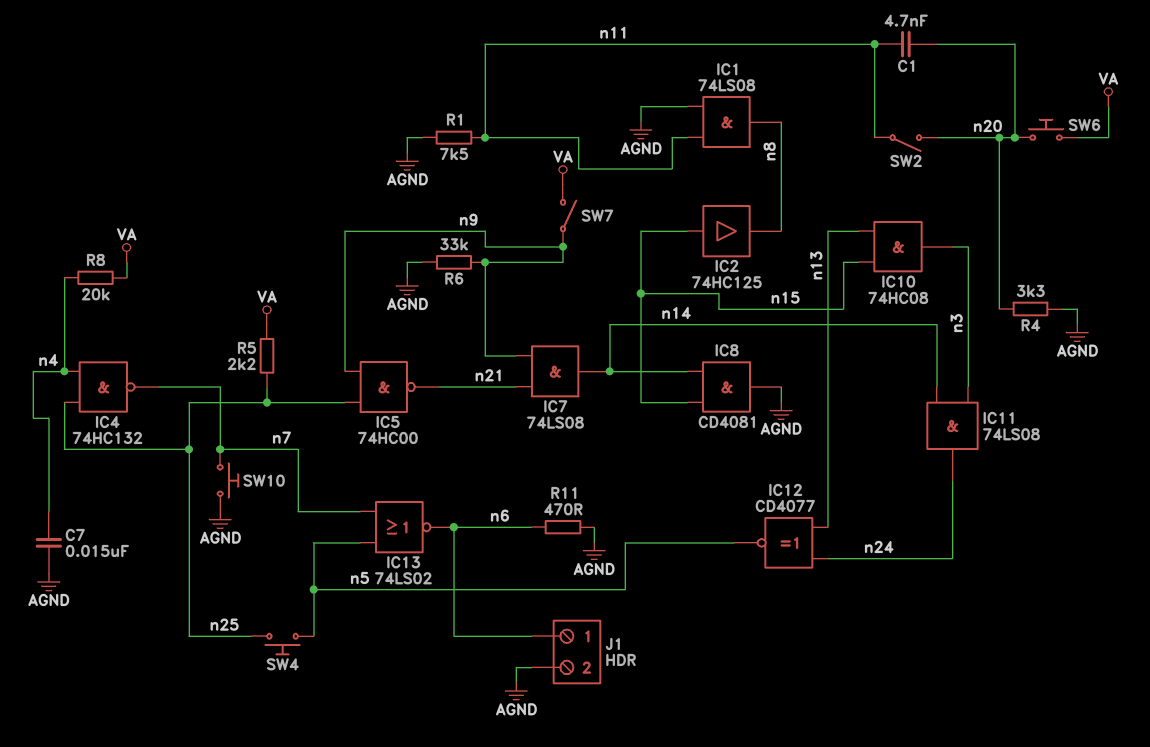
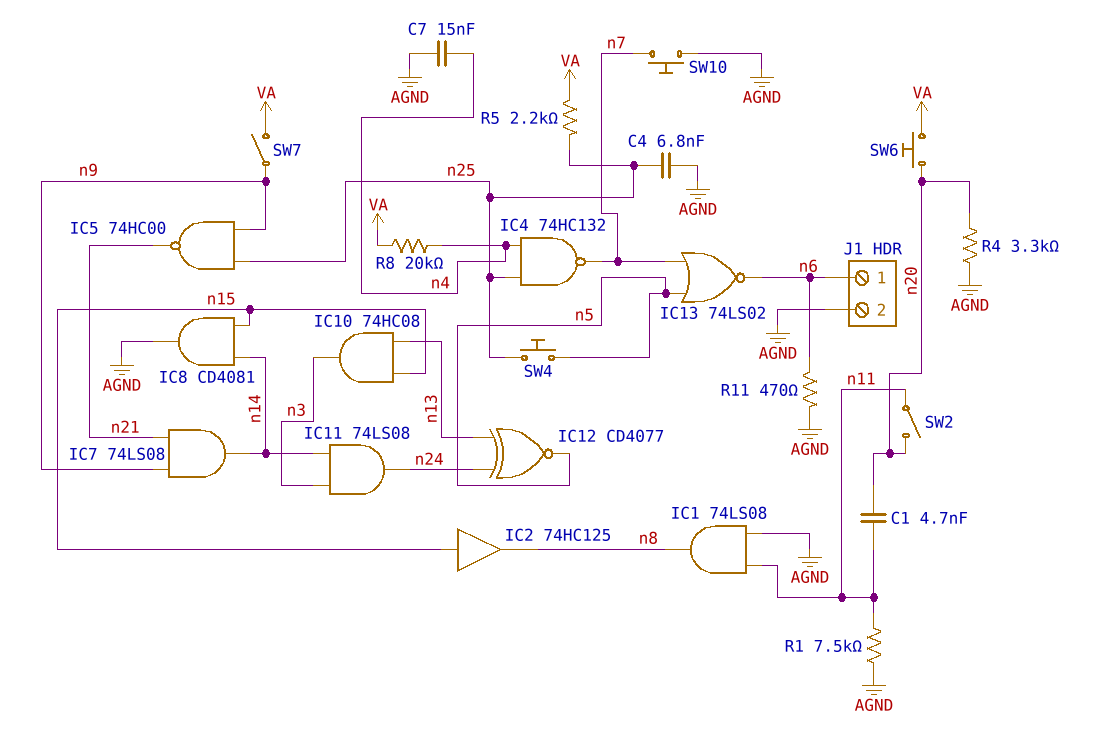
C4: none -> 6.8nF (AGND, n25)
R6: 33k (AGND, n9) -> none

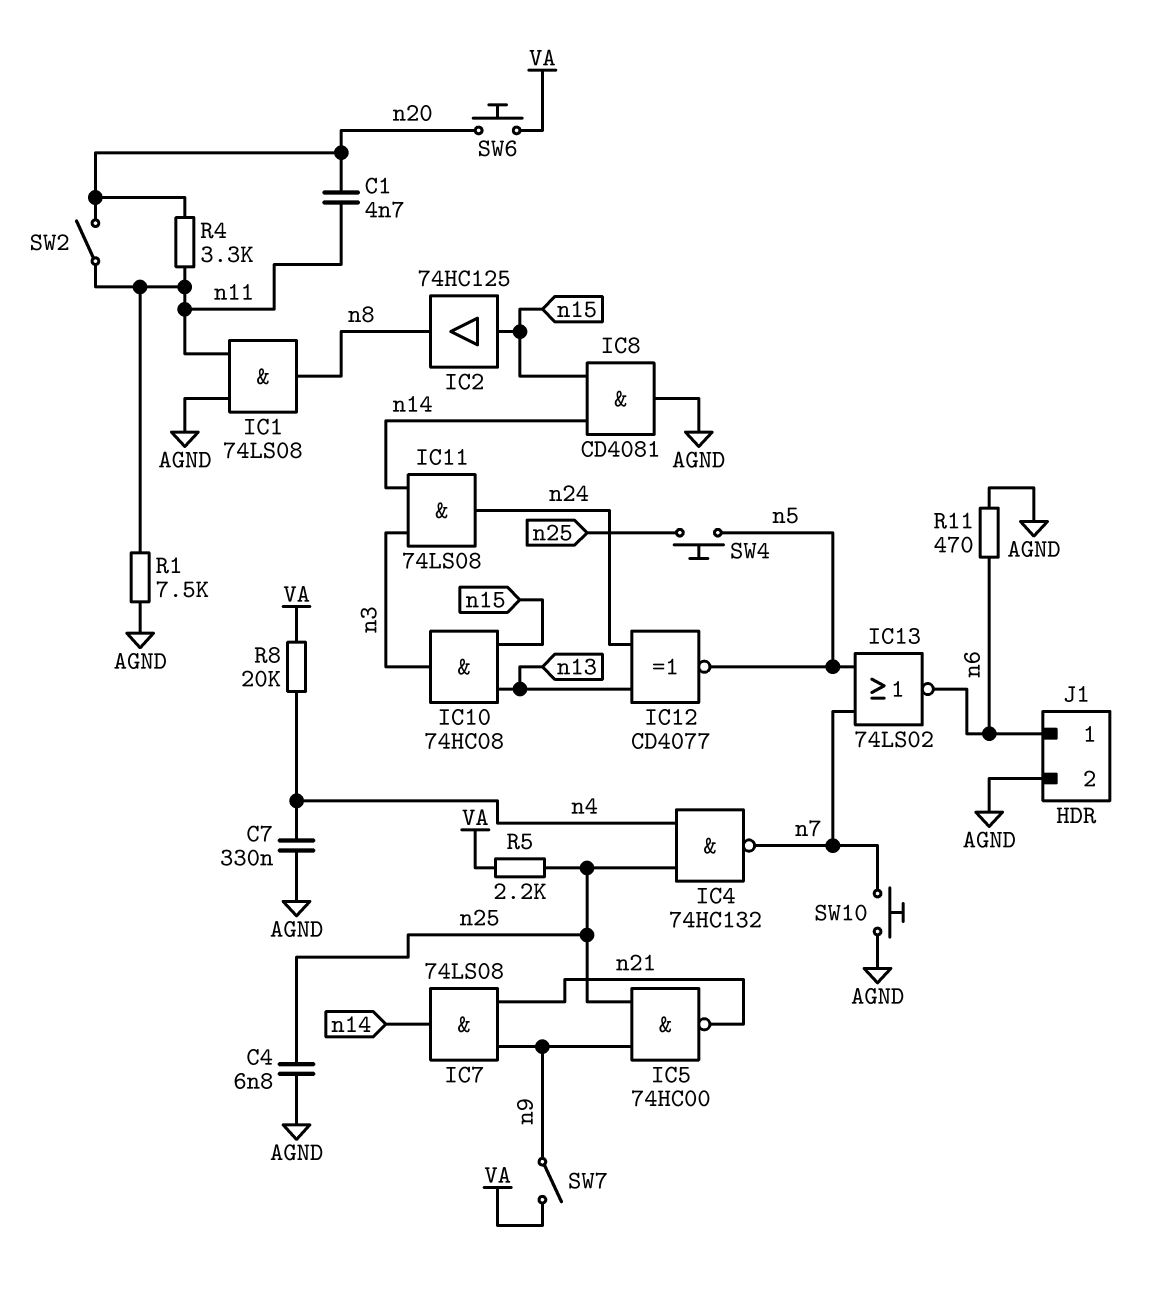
C7: 15nF (AGND, n4) -> 330nF (AGND, n4)
R4: 3.3k (AGND, n20) -> 3.3k (n11, n20)

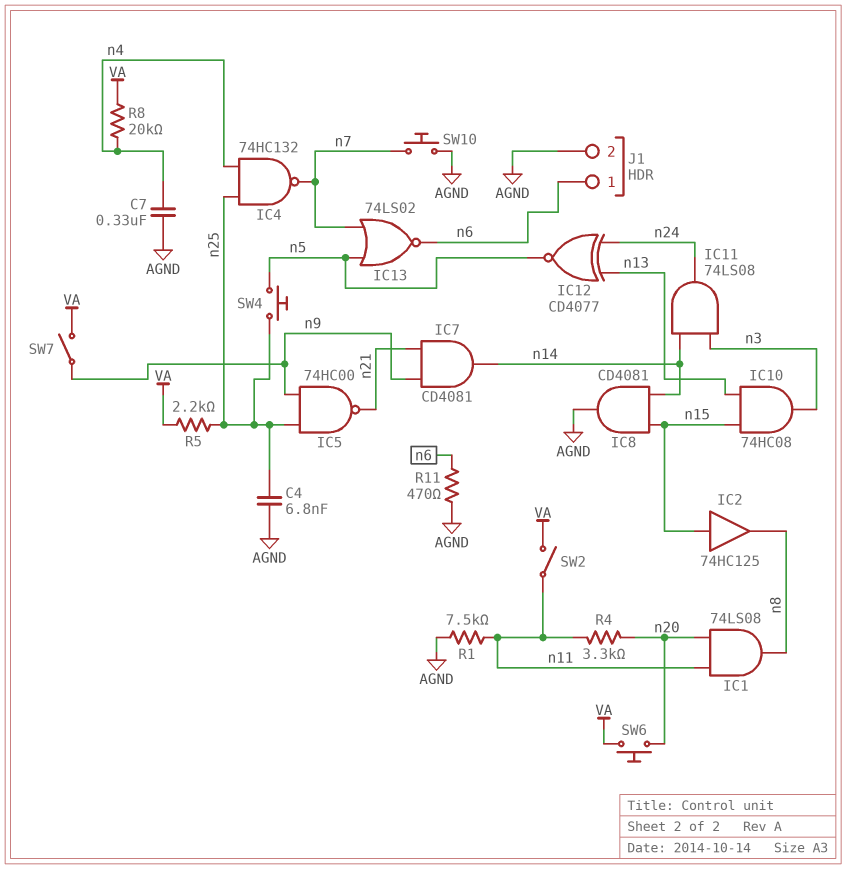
C1: 4.7nF (n11, n20) -> none
IC1: AND 74LS08 (in AGND, in n11, out n8) -> AND 74LS08 (in n11, in n20, out n8)
IC7: AND 74LS08 (in n9, in n21, out n14) -> AND CD4081 (in n9, in n21, out n14)
SW2: switch (n11, n20) -> switch (VA, n11)

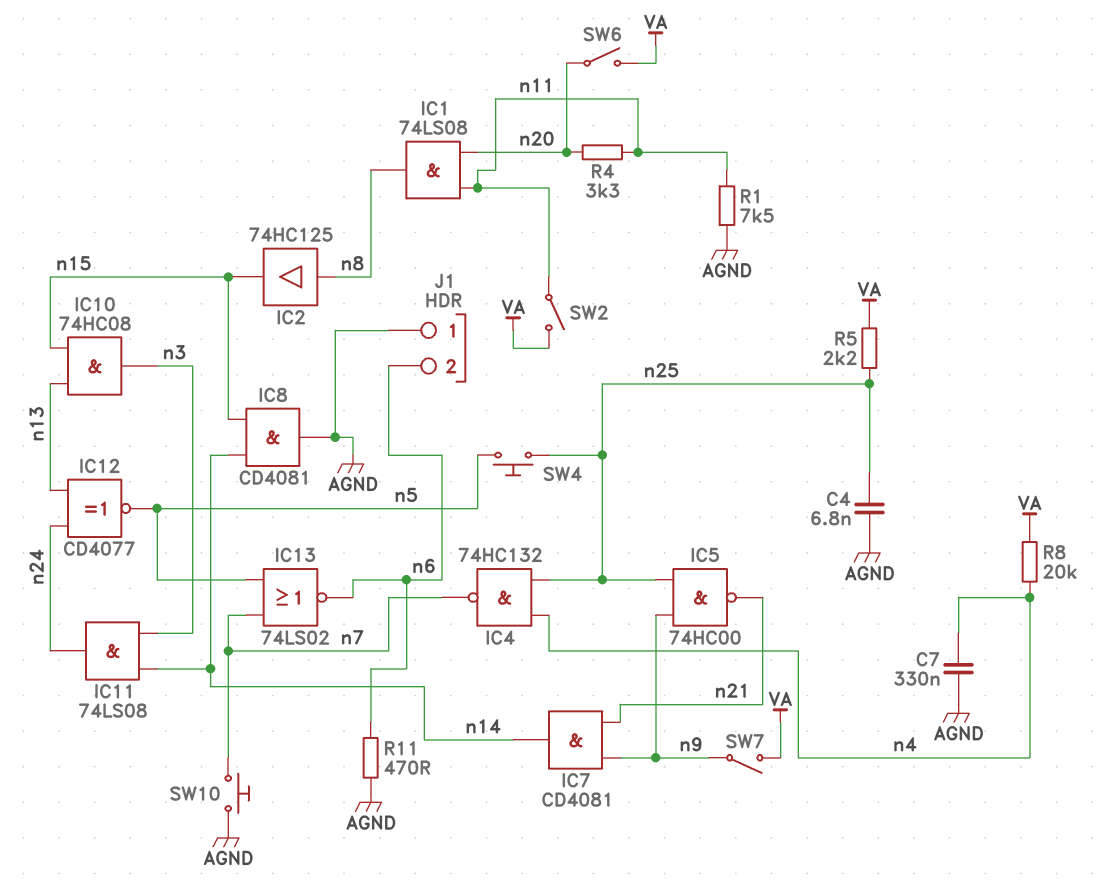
IC2: buffer 74HC125 (in n15, out n8) -> buffer 74HC125 (in n8, out n15)
J1 pin 1: n6 -> AGND
J1 pin 2: AGND -> n6
SW6: button (VA, n20) -> switch (VA, n20)

